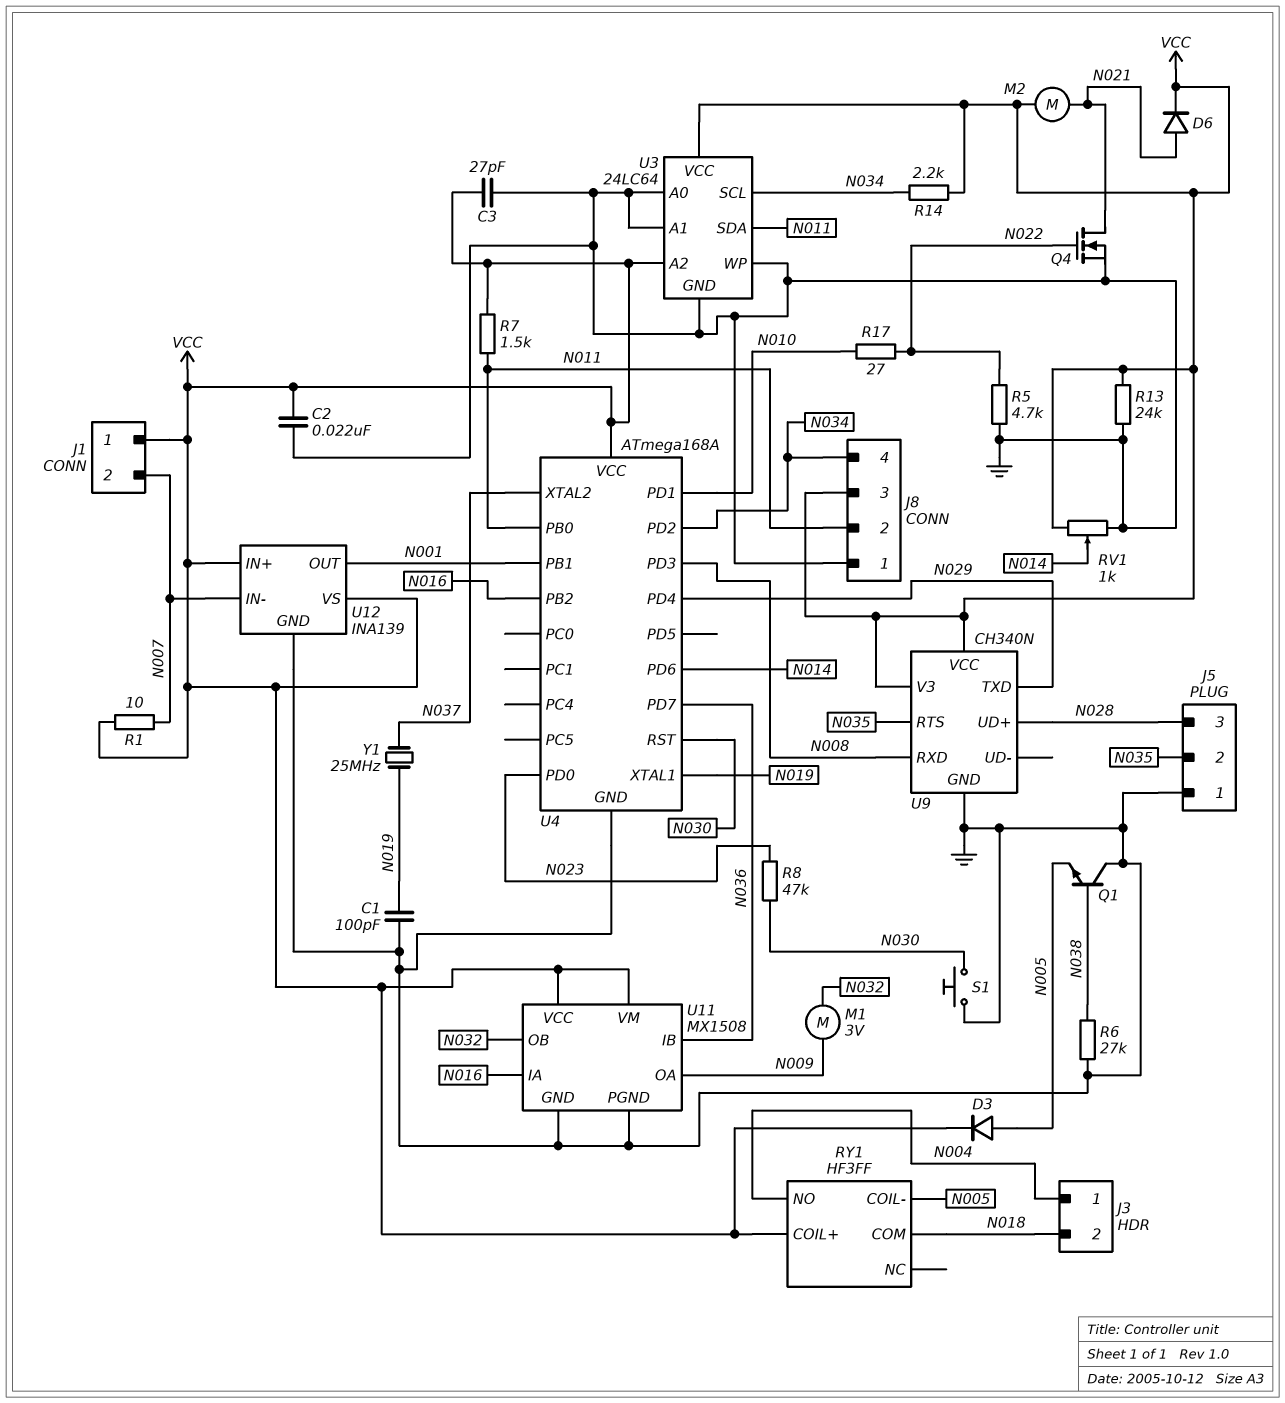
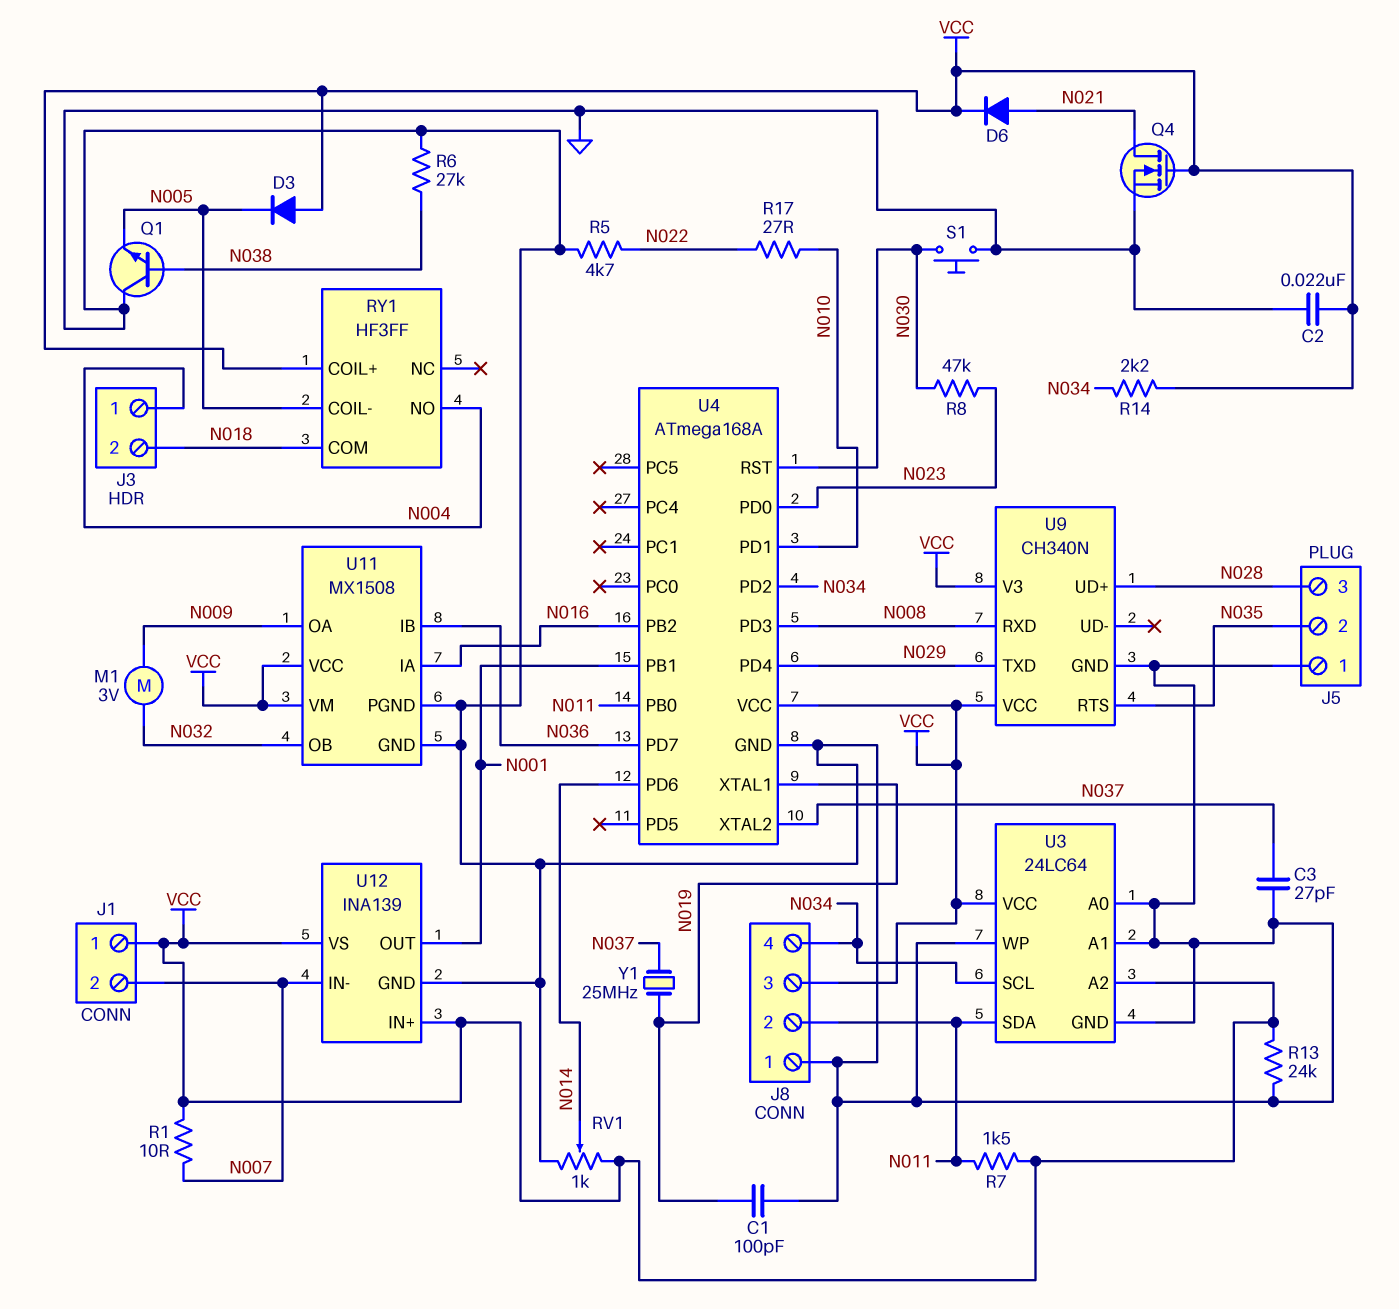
C3: 27pF (GND, VCC) -> 27pF (GND, N037)
D3: diode (A N005, K VCC) -> diode (A VCC, K N005)
M2: motor (N021, VCC) -> none
Q4: NMOS (G N022, D N021, S GND) -> NMOS (G VCC, D N021, S GND)

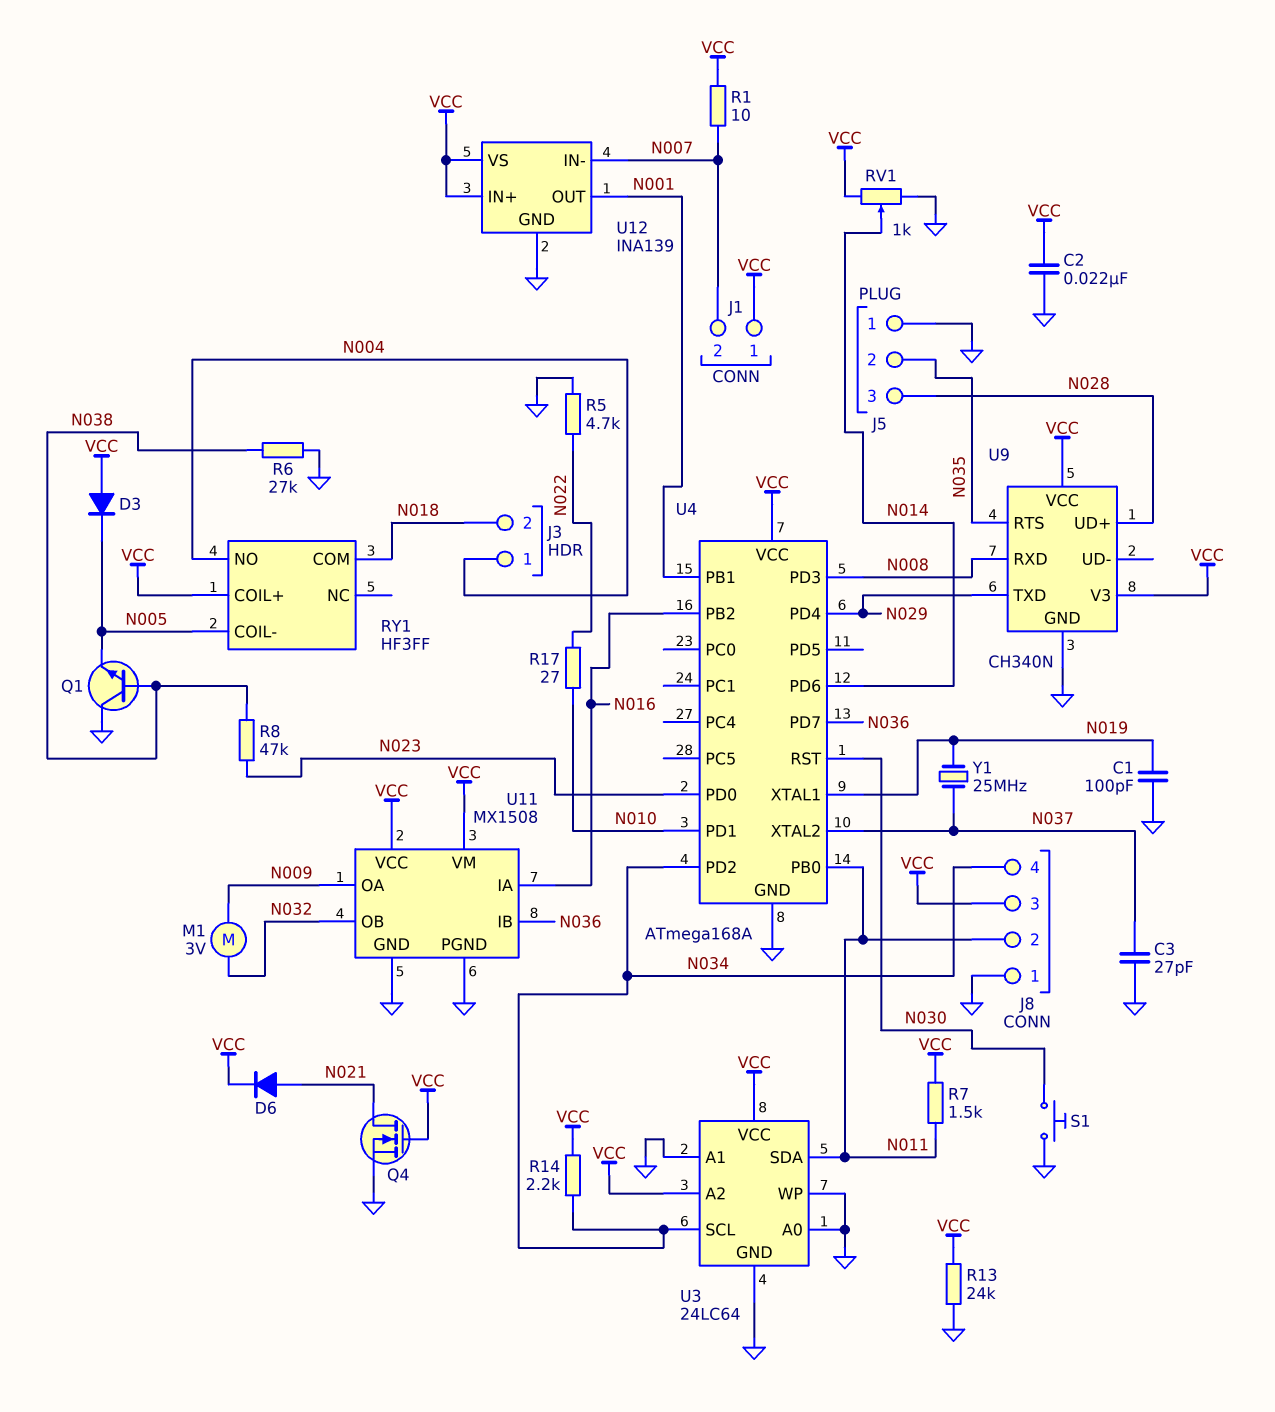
R8: 47k (N023, N030) -> 47k (N023, N038)

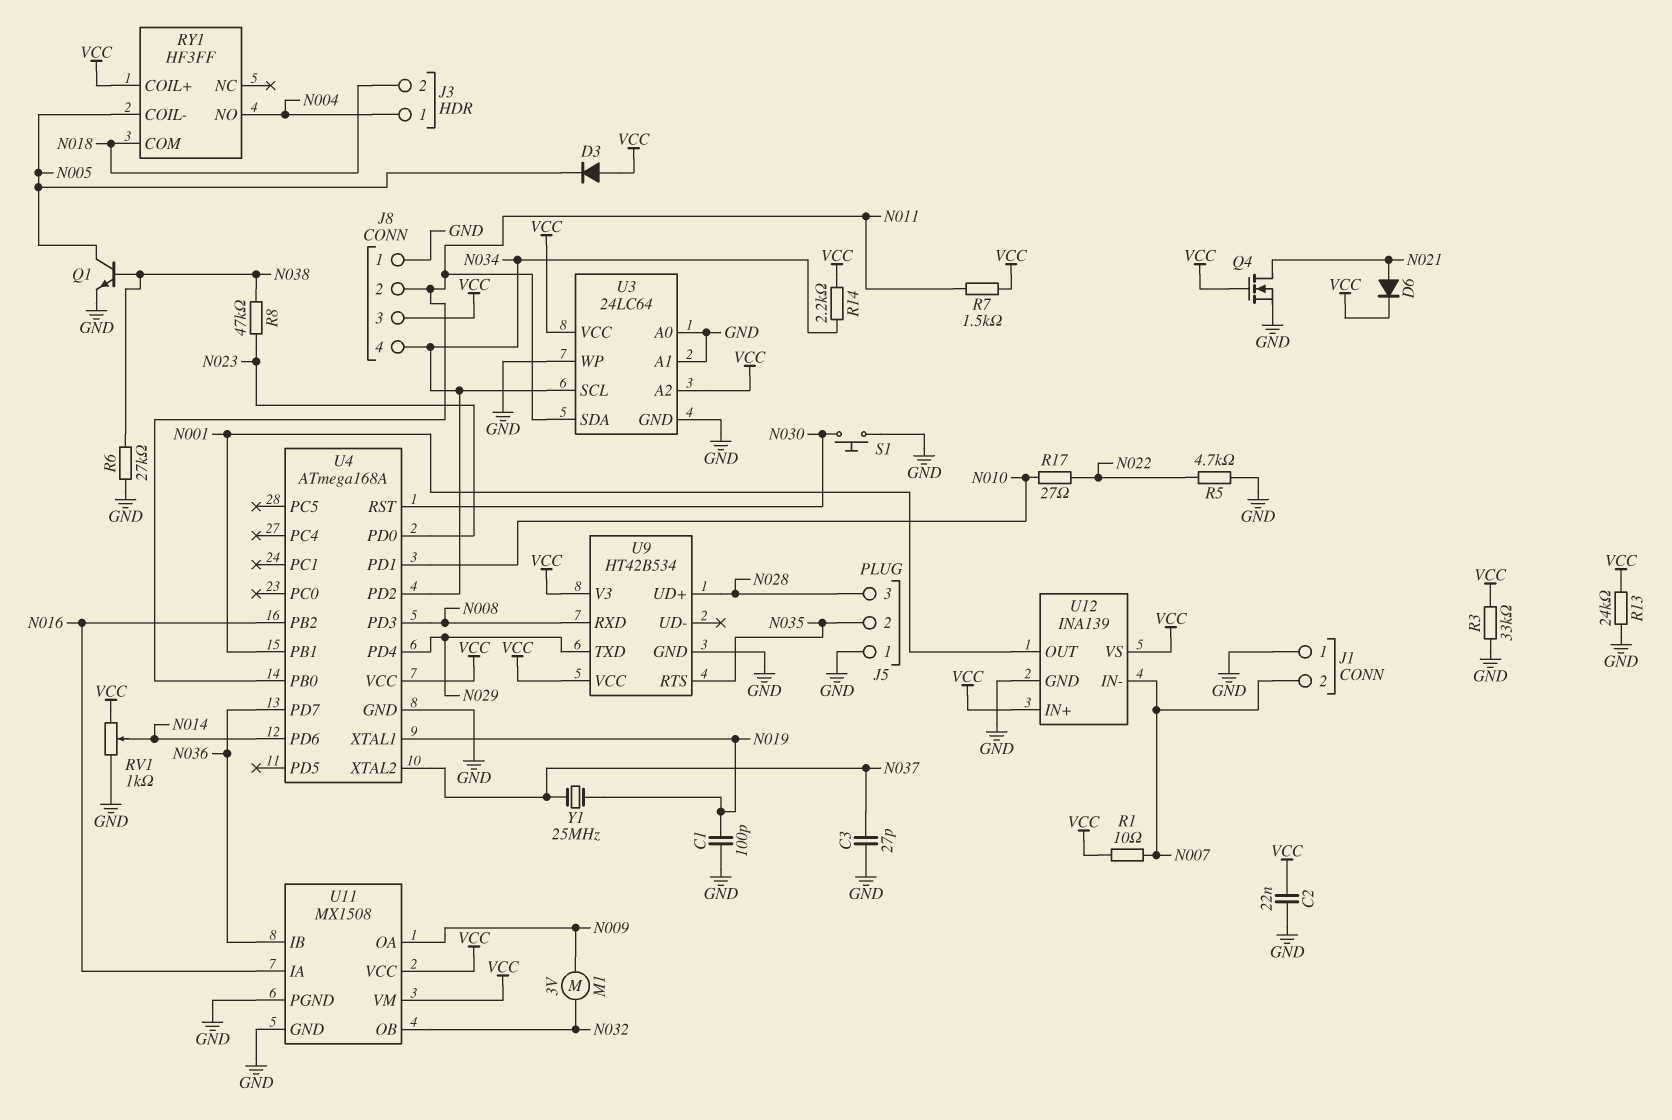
J1 pin 1: VCC -> GND
Q1: NPN (B N038, C GND, E N005) -> NPN (B N038, C N005, E GND)
R3: none -> 33k (GND, VCC)
U9: CH340N -> HT42B534

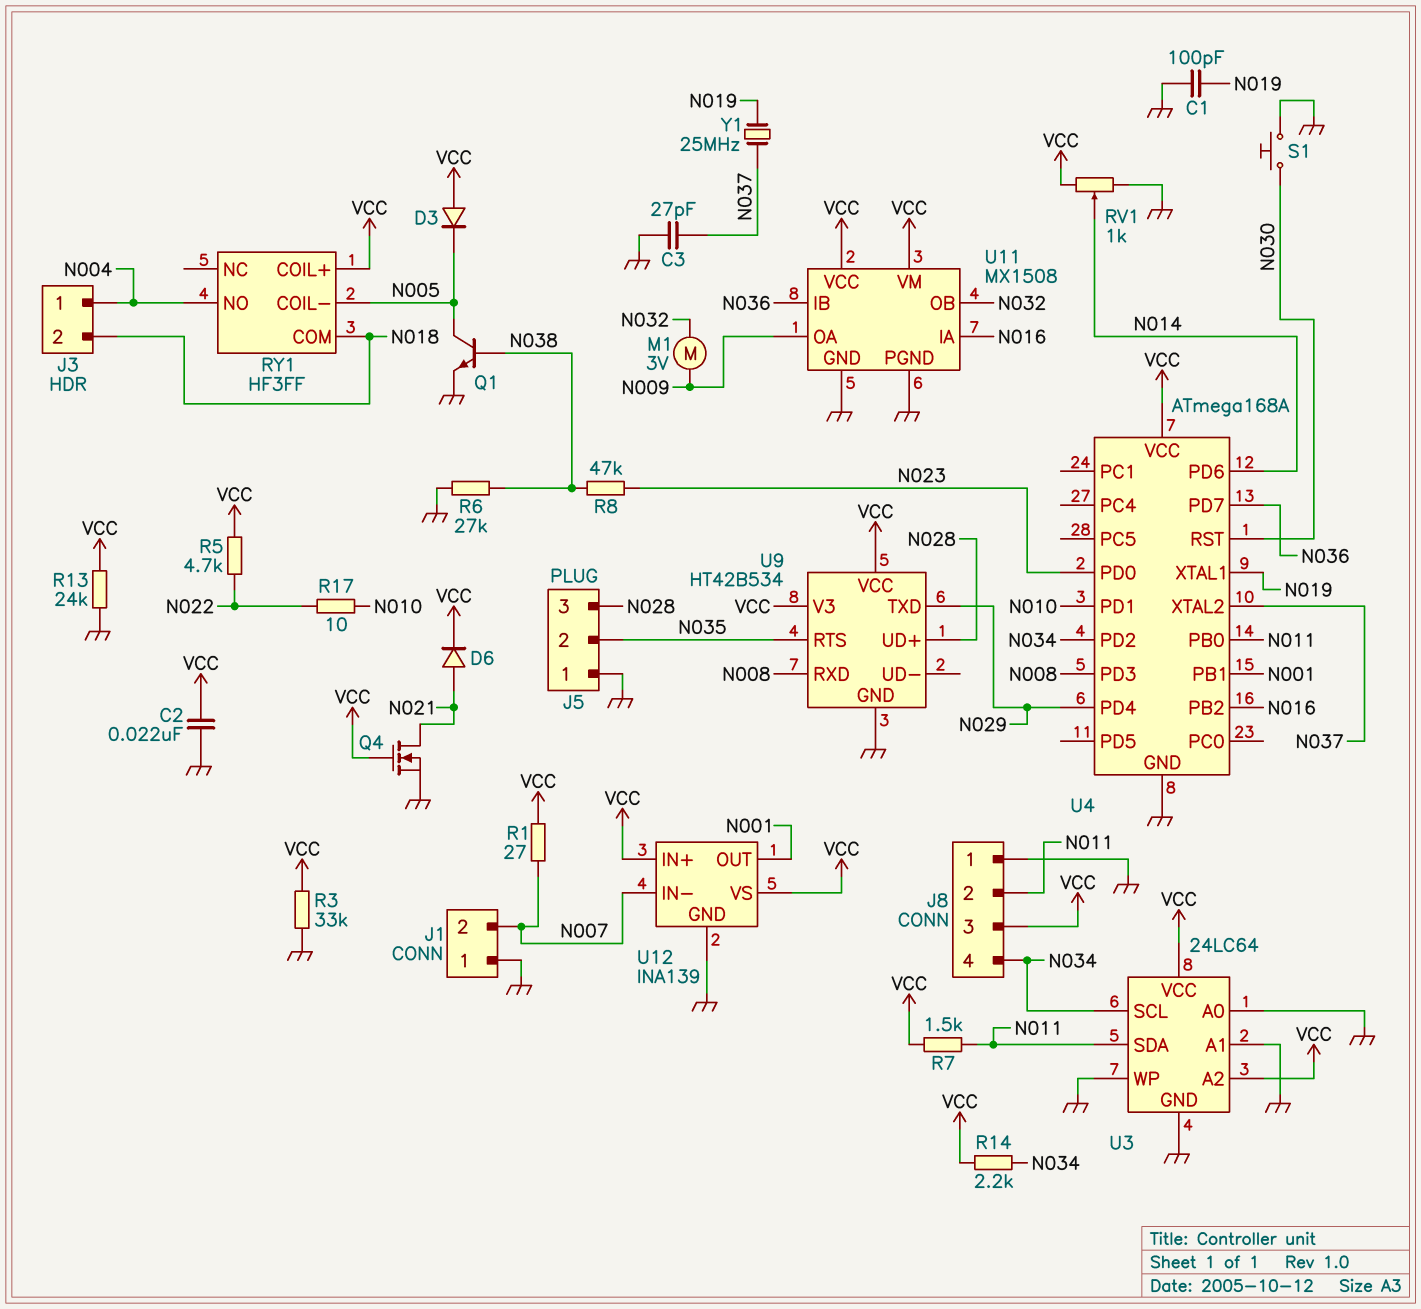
R1: 10 (N007, VCC) -> 27 (N007, VCC)
R5: 4.7k (GND, N022) -> 4.7k (N022, VCC)
R17: 27 (N010, N022) -> 10 (N010, N022)

